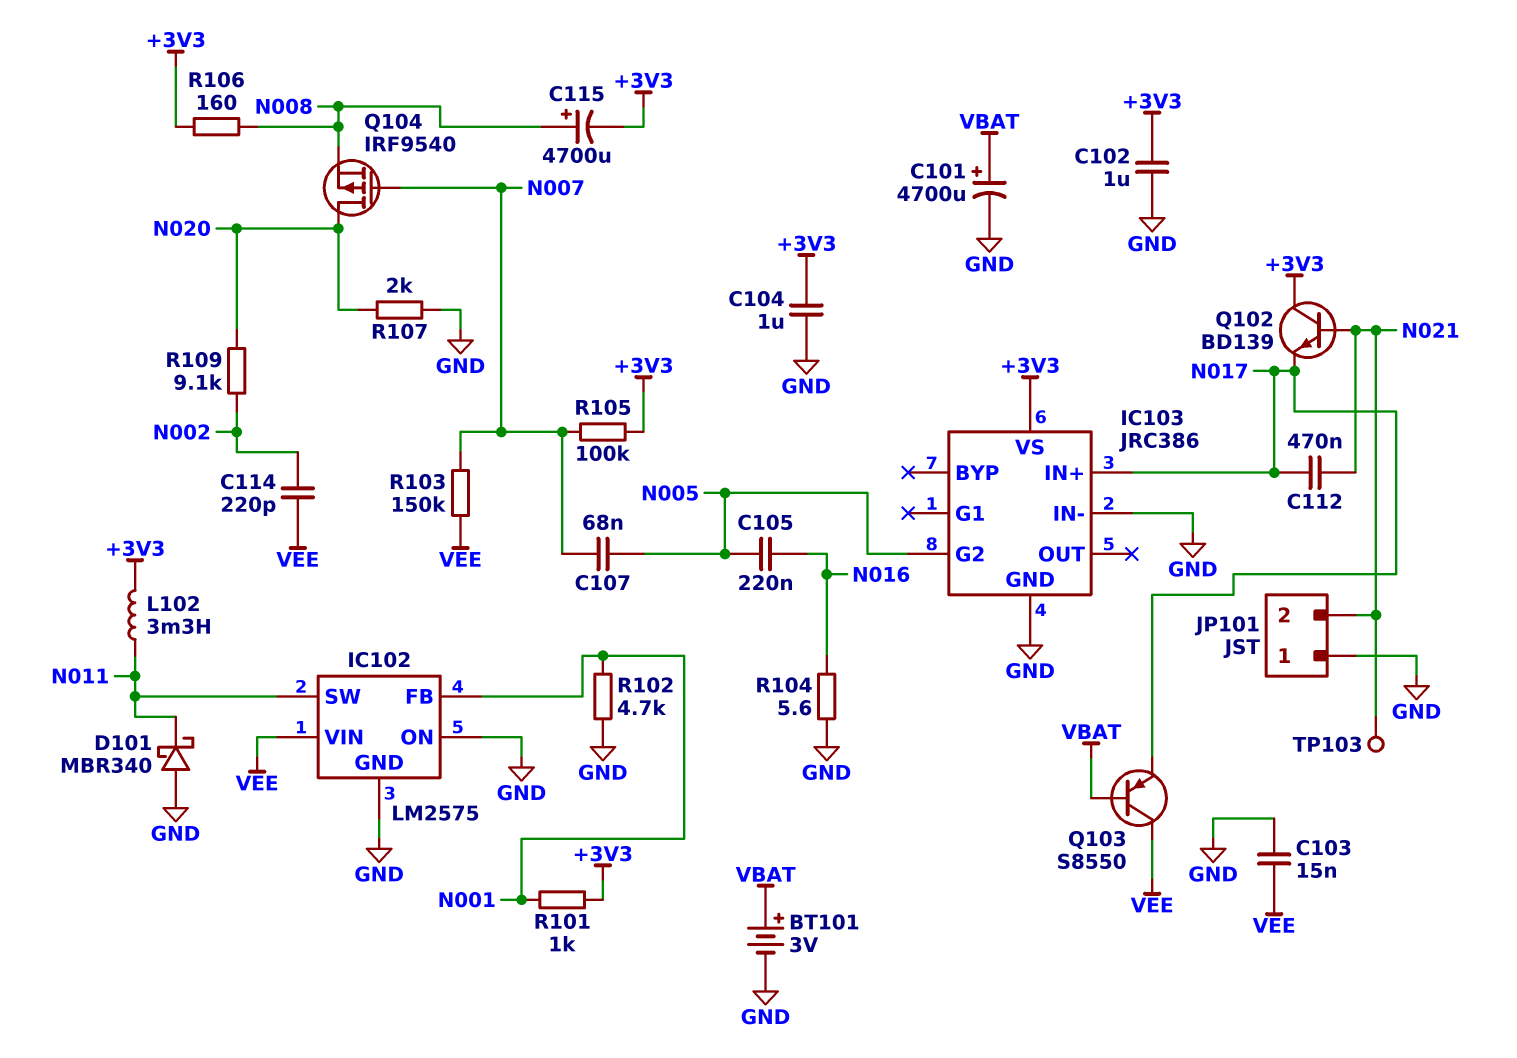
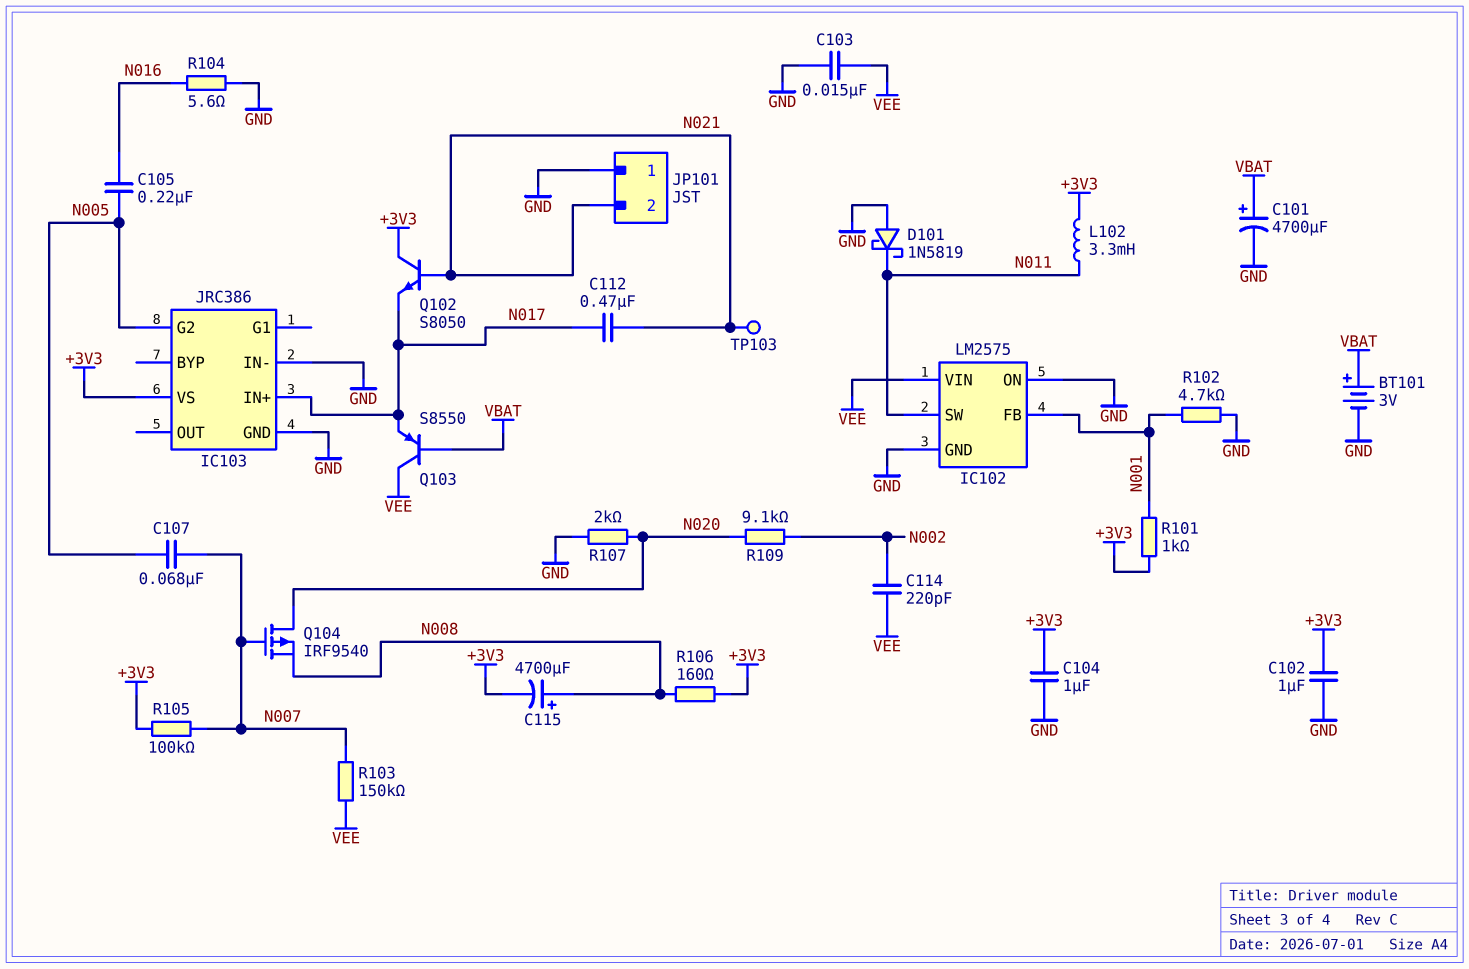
D101: schottky MBR340 (A GND, K N011) -> schottky 1N5819 (A GND, K N011)
Q102: NPN BD139 (B N021, C +3V3, E N017) -> NPN S8050 (B N021, C +3V3, E N017)

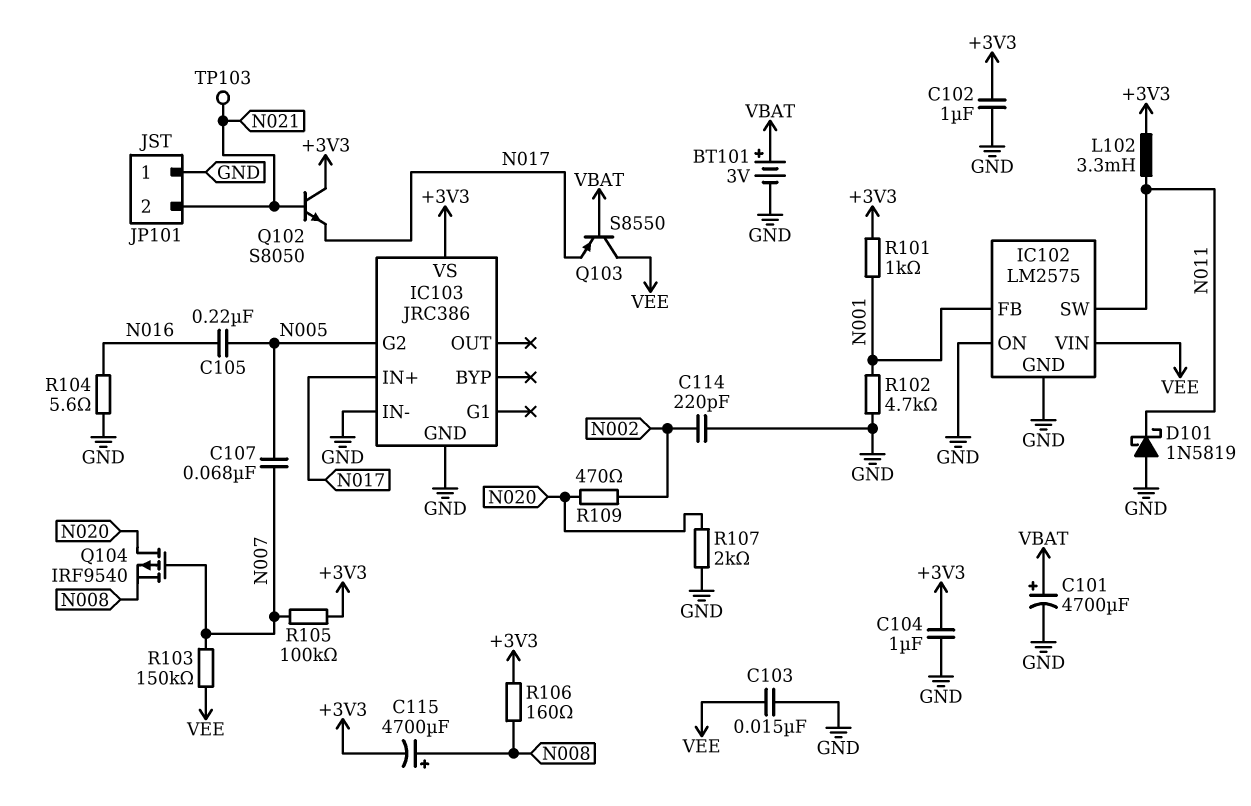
C112: 470nF (N017, N021) -> none
C114: 220pF (N002, VEE) -> 220pF (GND, N002)
R109: 9.1k (N002, N020) -> 470 (N002, N020)

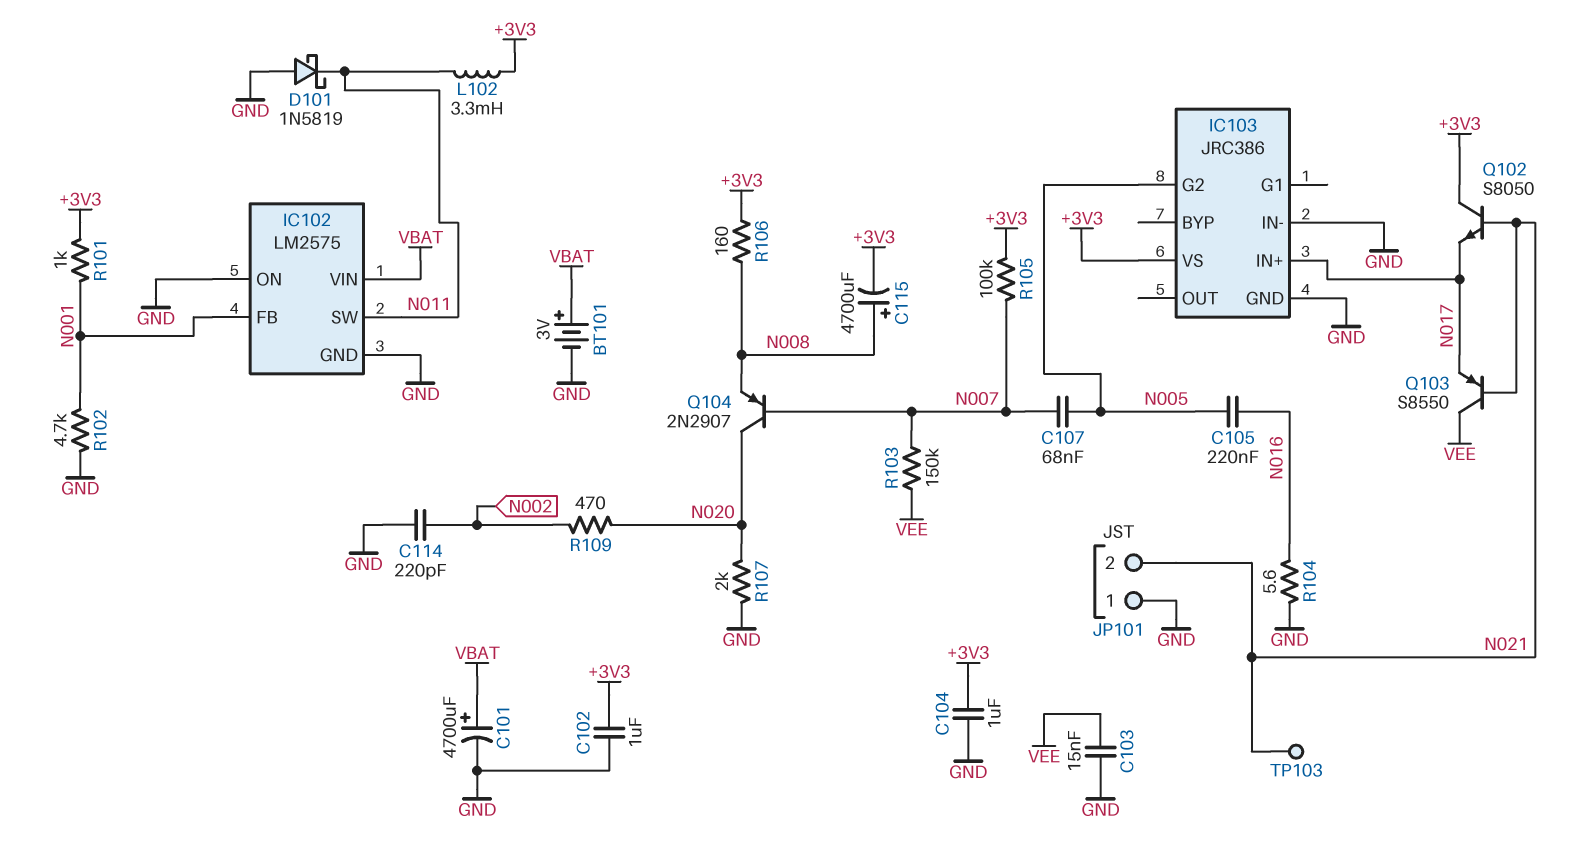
IC102 pin VIN: VEE -> VBAT
Q103: PNP S8550 (B VBAT, C VEE, E N017) -> PNP S8550 (B N021, C VEE, E N017)
Q104: PMOS IRF9540 (G N007, D N020, S N008) -> PNP 2N2907 (B N007, C N020, E N008)

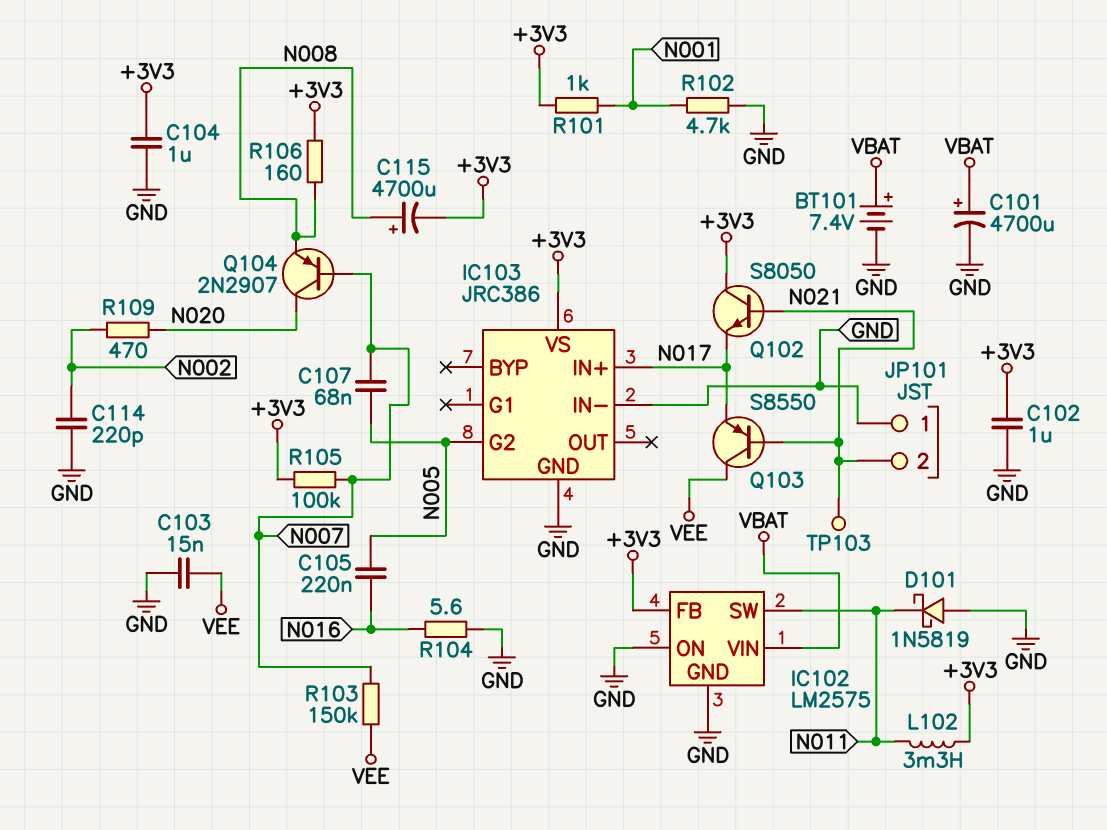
BT101: 3V (plus VBAT, minus GND) -> 7.4V (plus VBAT, minus GND)
IC102 pin FB: N001 -> +3V3
R107: 2k (GND, N020) -> none

